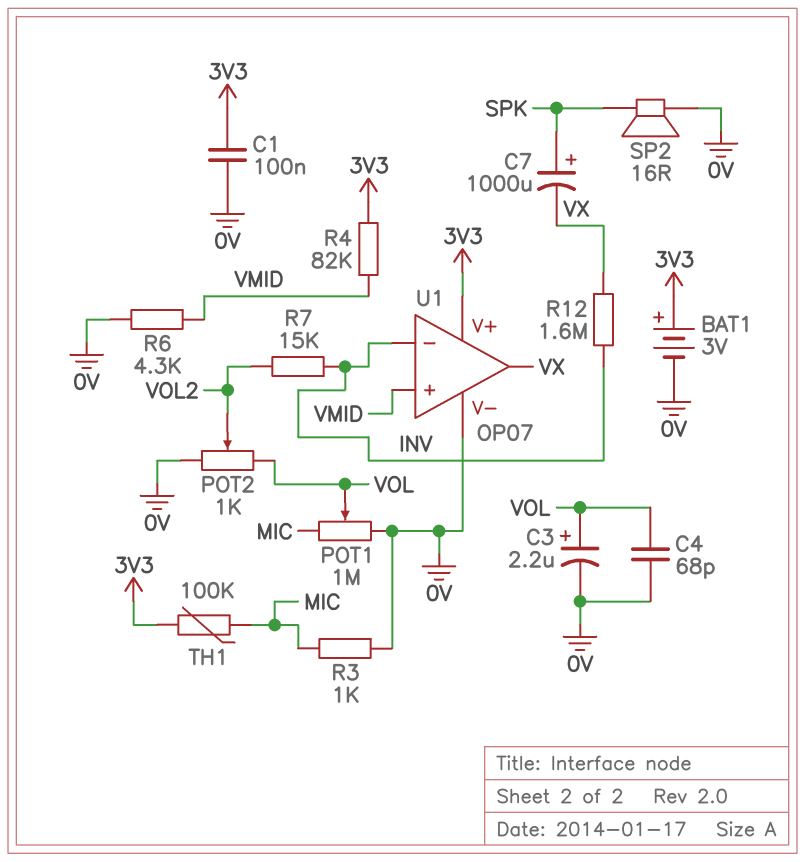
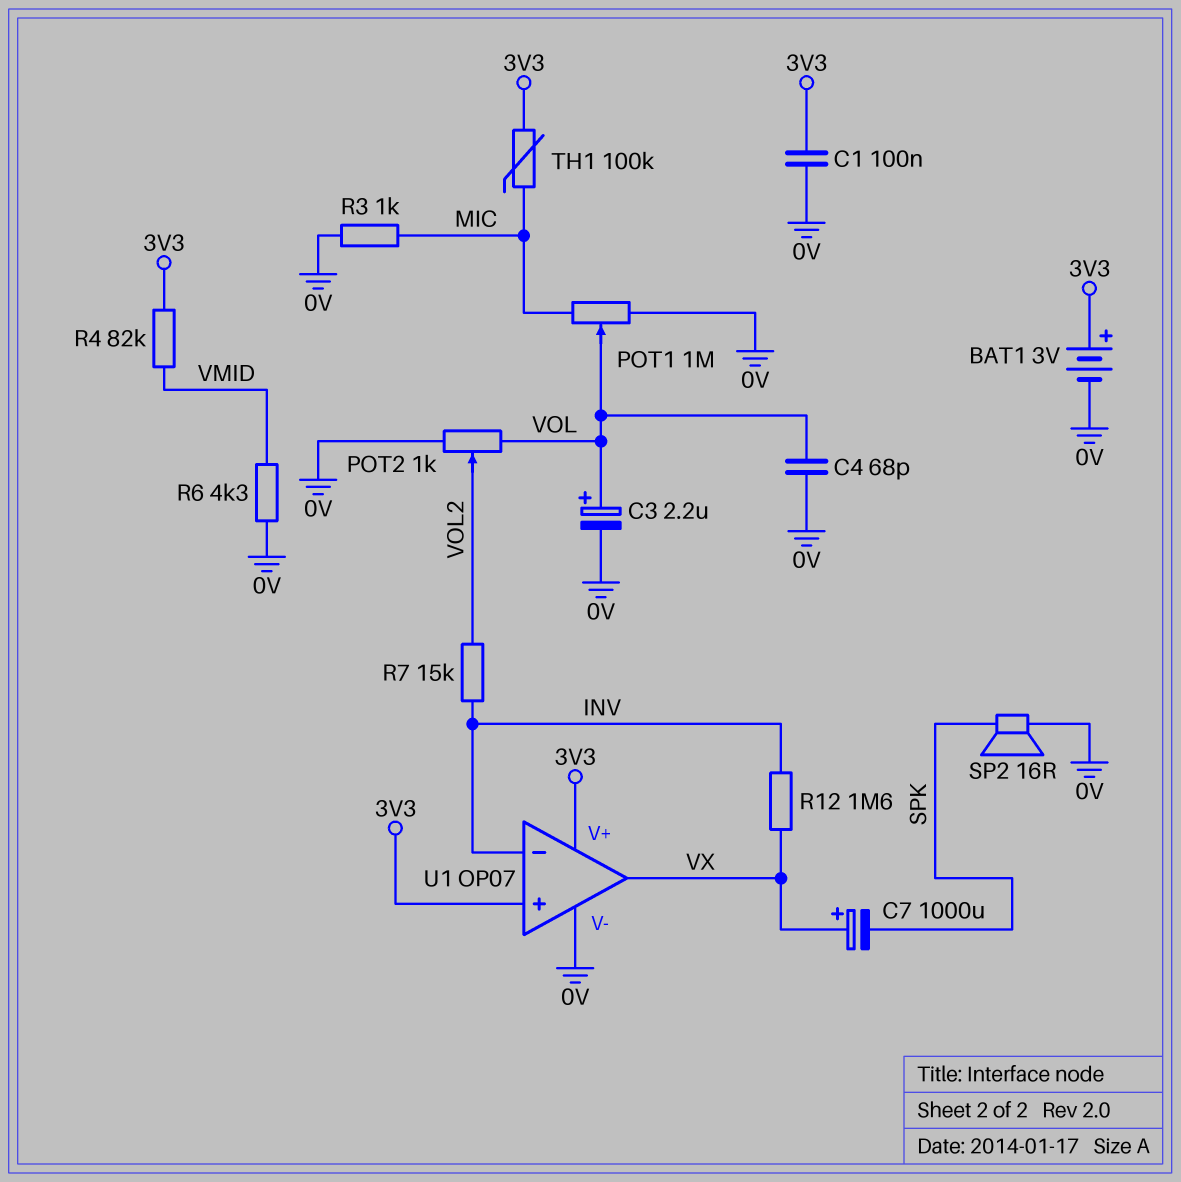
C7: 1000uF (plus SPK, minus VX) -> 1000uF (plus VX, minus SPK)
U1 pin in+: VMID -> 3V3

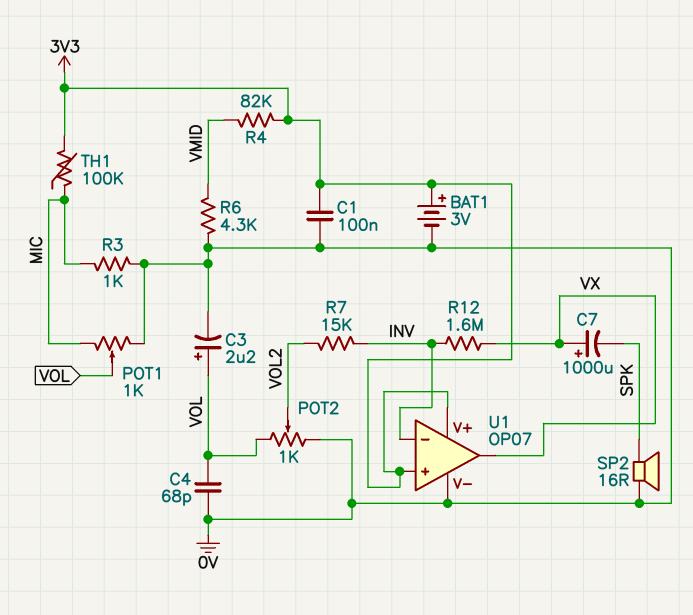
POT1: 1M (0V, MIC, wiper VOL) -> 1k (0V, MIC, wiper VOL)

